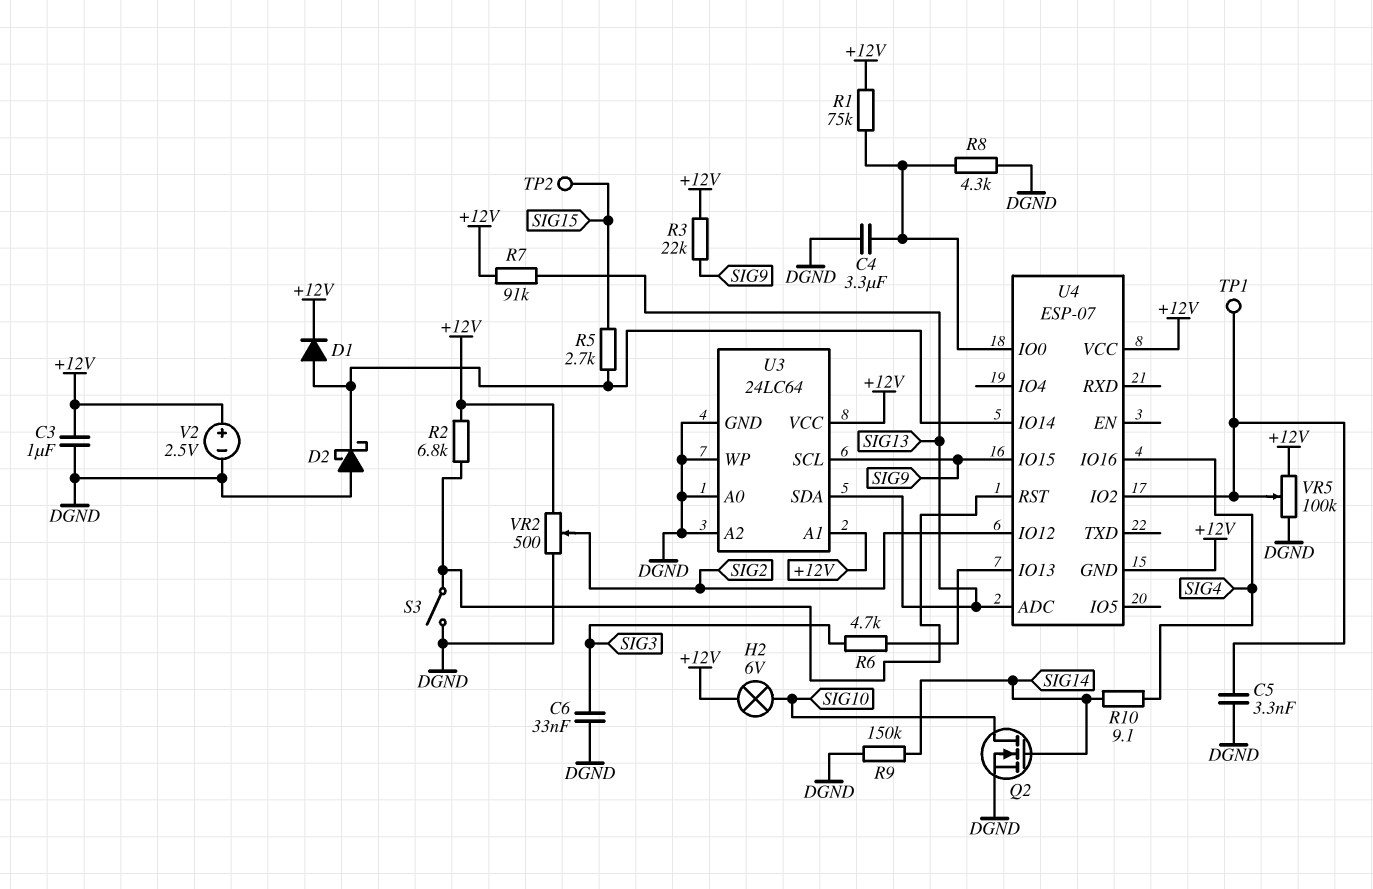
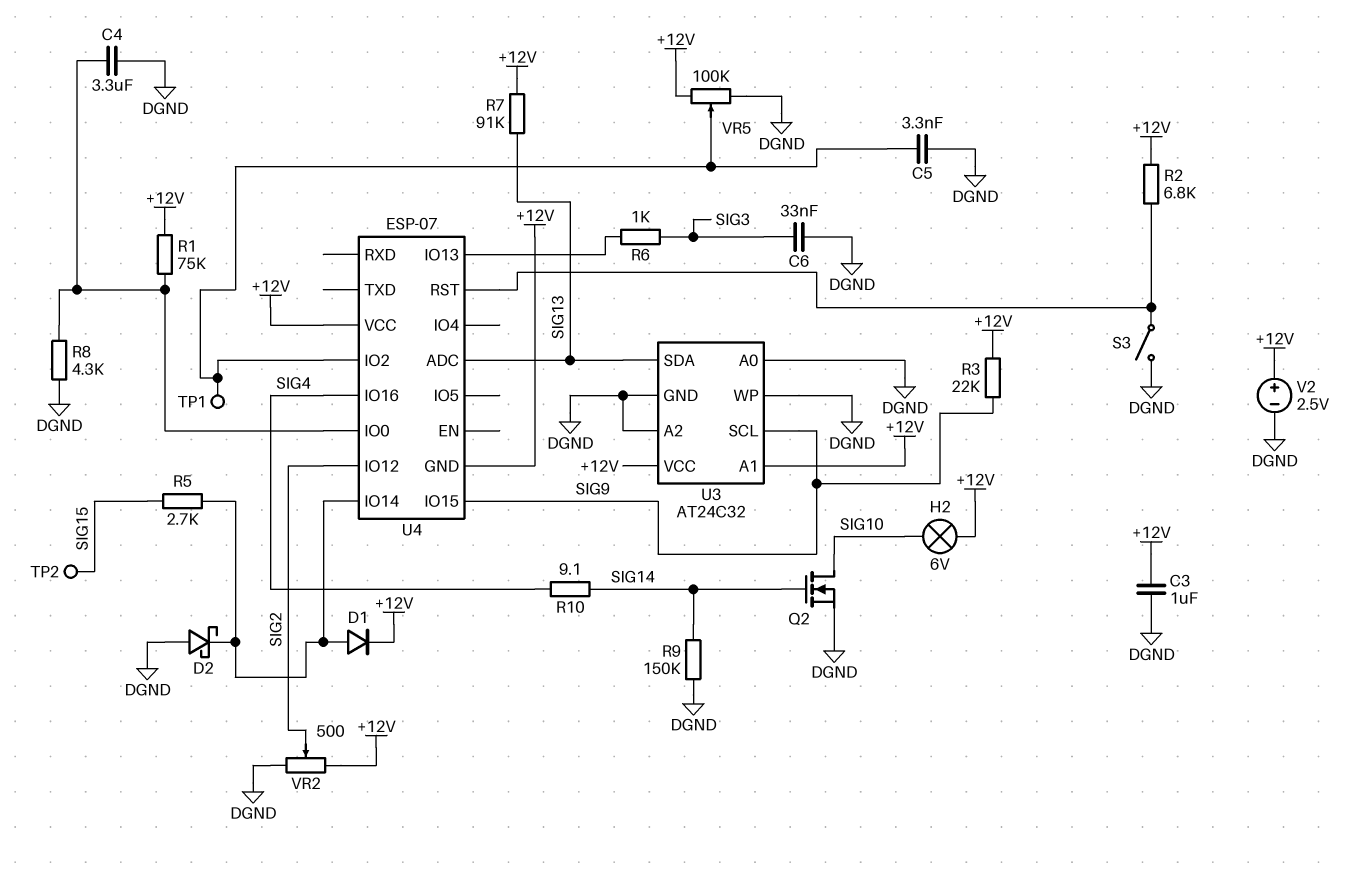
R6: 4.7k (SIG3, U4/IO13) -> 1k (SIG3, U4/IO13)
U3: 24LC64 -> AT24C32

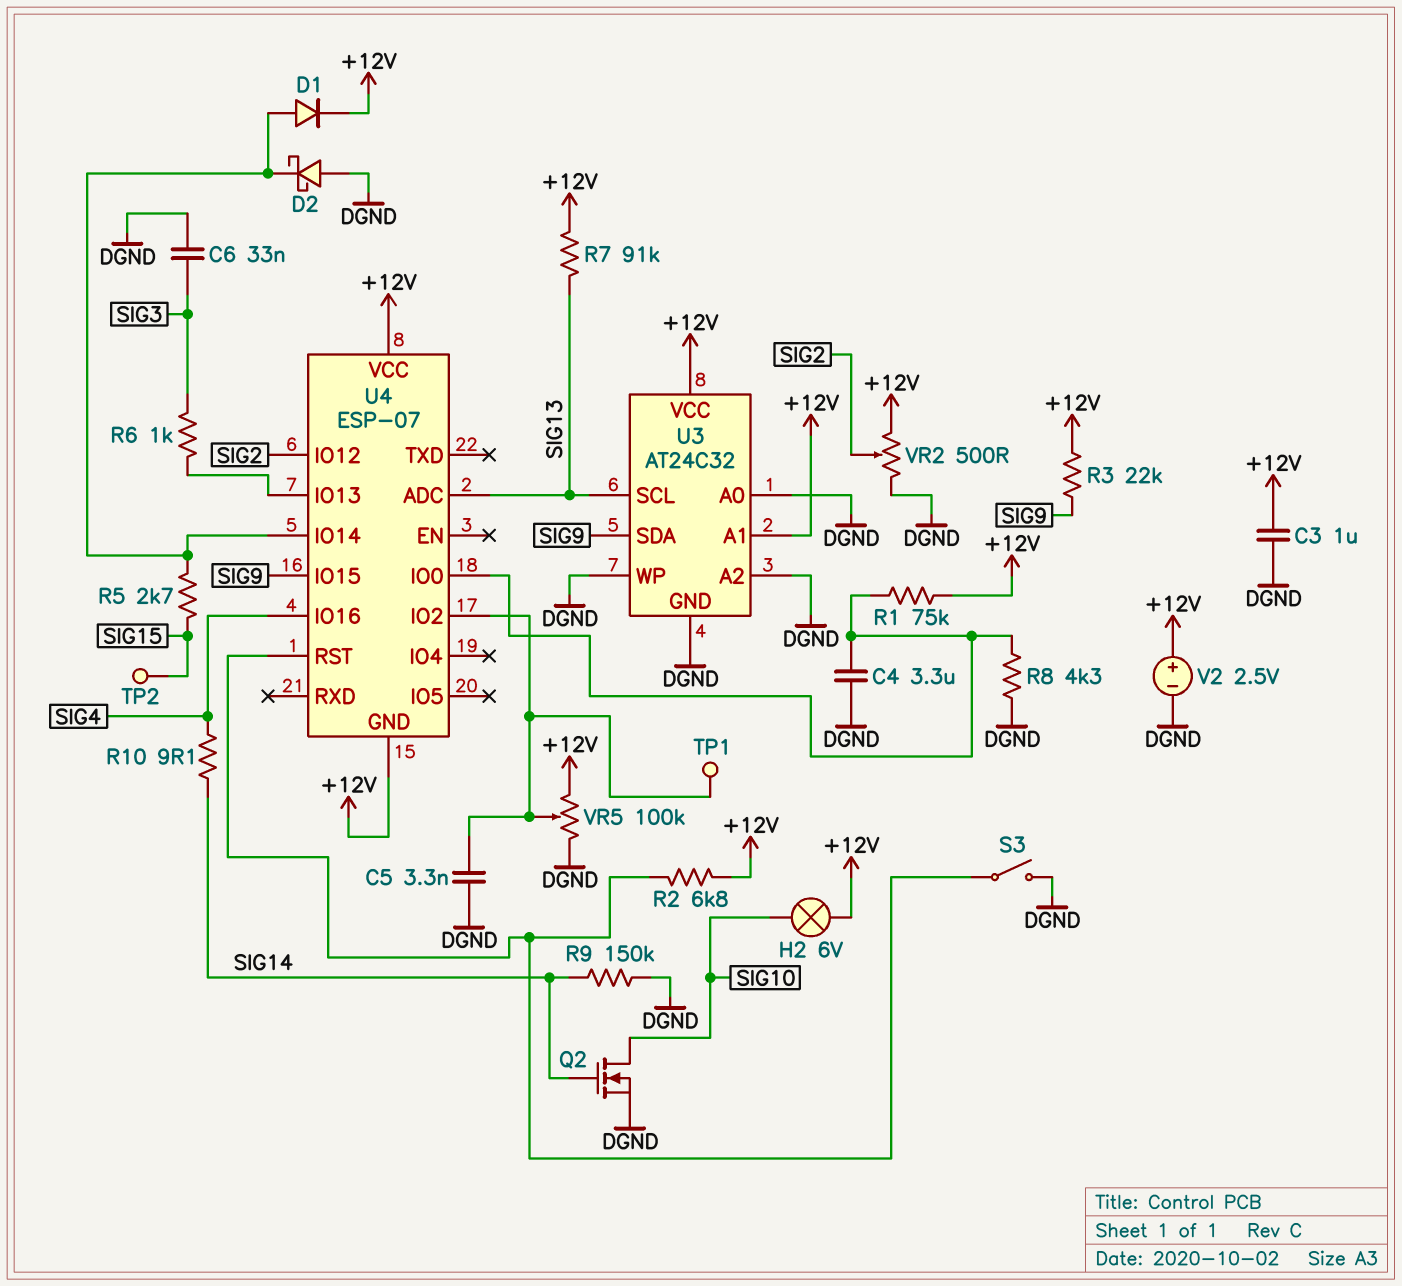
U3 pin SCL: SIG9 -> SIG13
U3 pin SDA: SIG13 -> SIG9

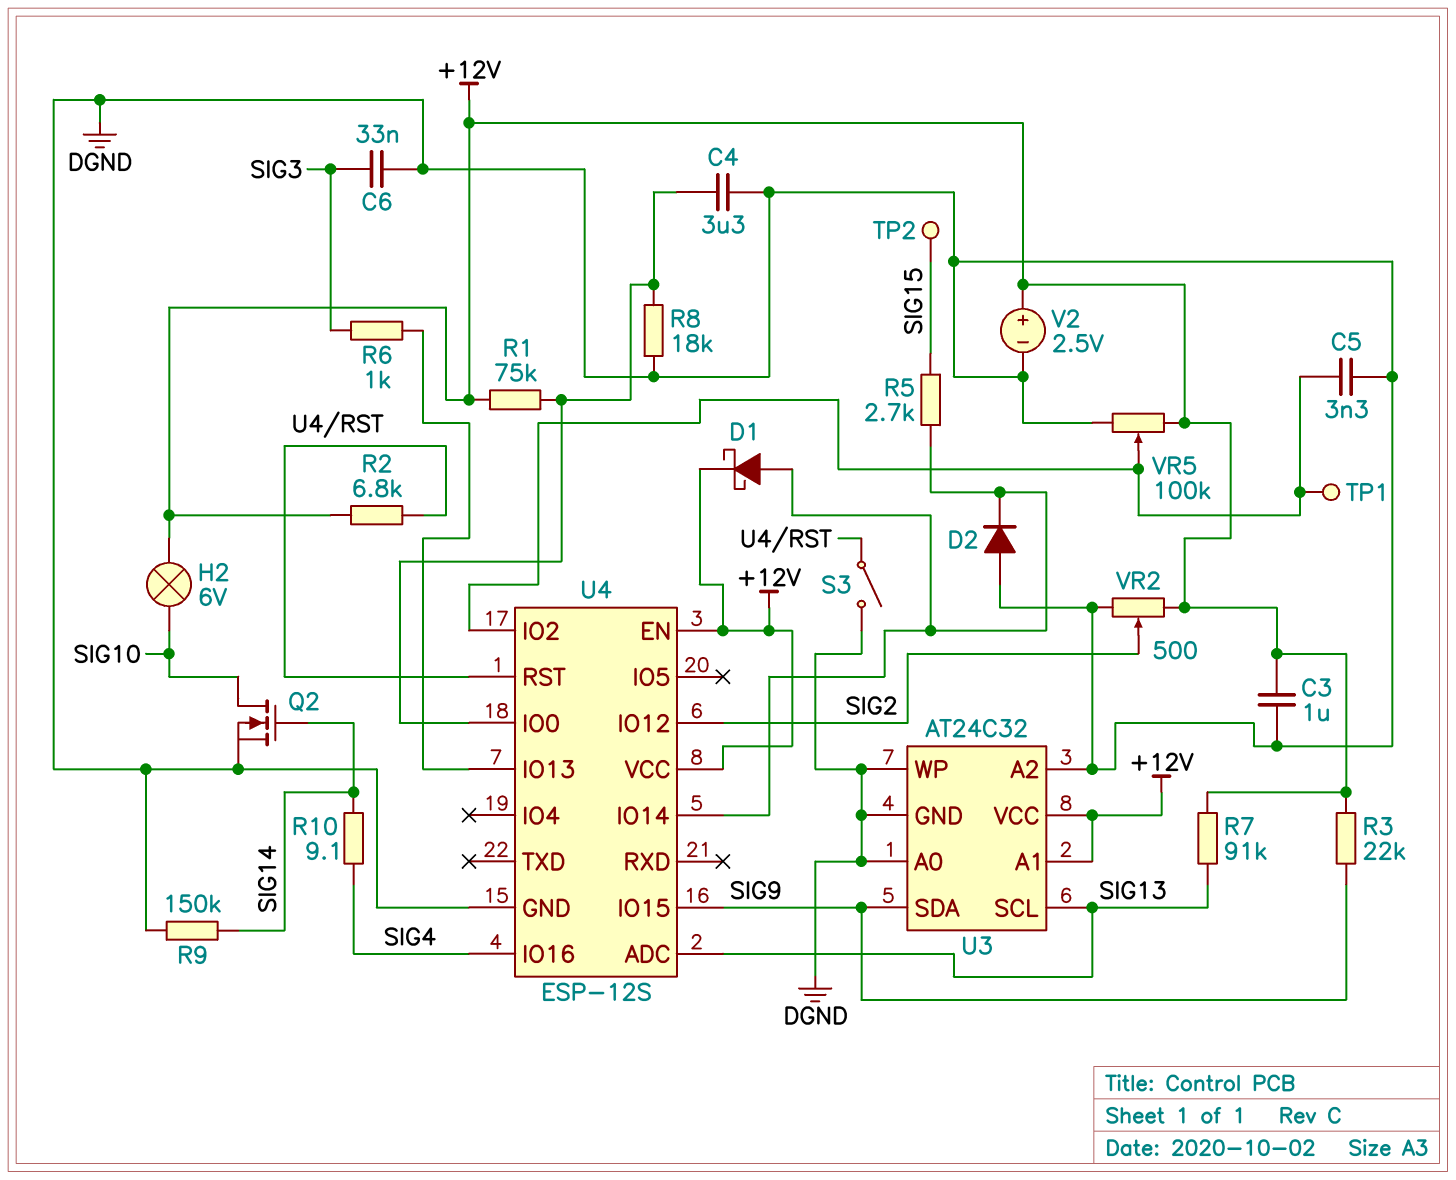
D1: diode (A U4/IO14, K +12V) -> schottky (A U4/IO14, K +12V)
D2: schottky (A DGND, K U4/IO14) -> diode (A DGND, K U4/IO14)
R8: 4.3k (DGND, U4/IO0) -> 18k (DGND, U4/IO0)
U4: ESP-07 -> ESP-12S
U4 pin EN: none -> +12V
U4 pin GND: +12V -> DGND

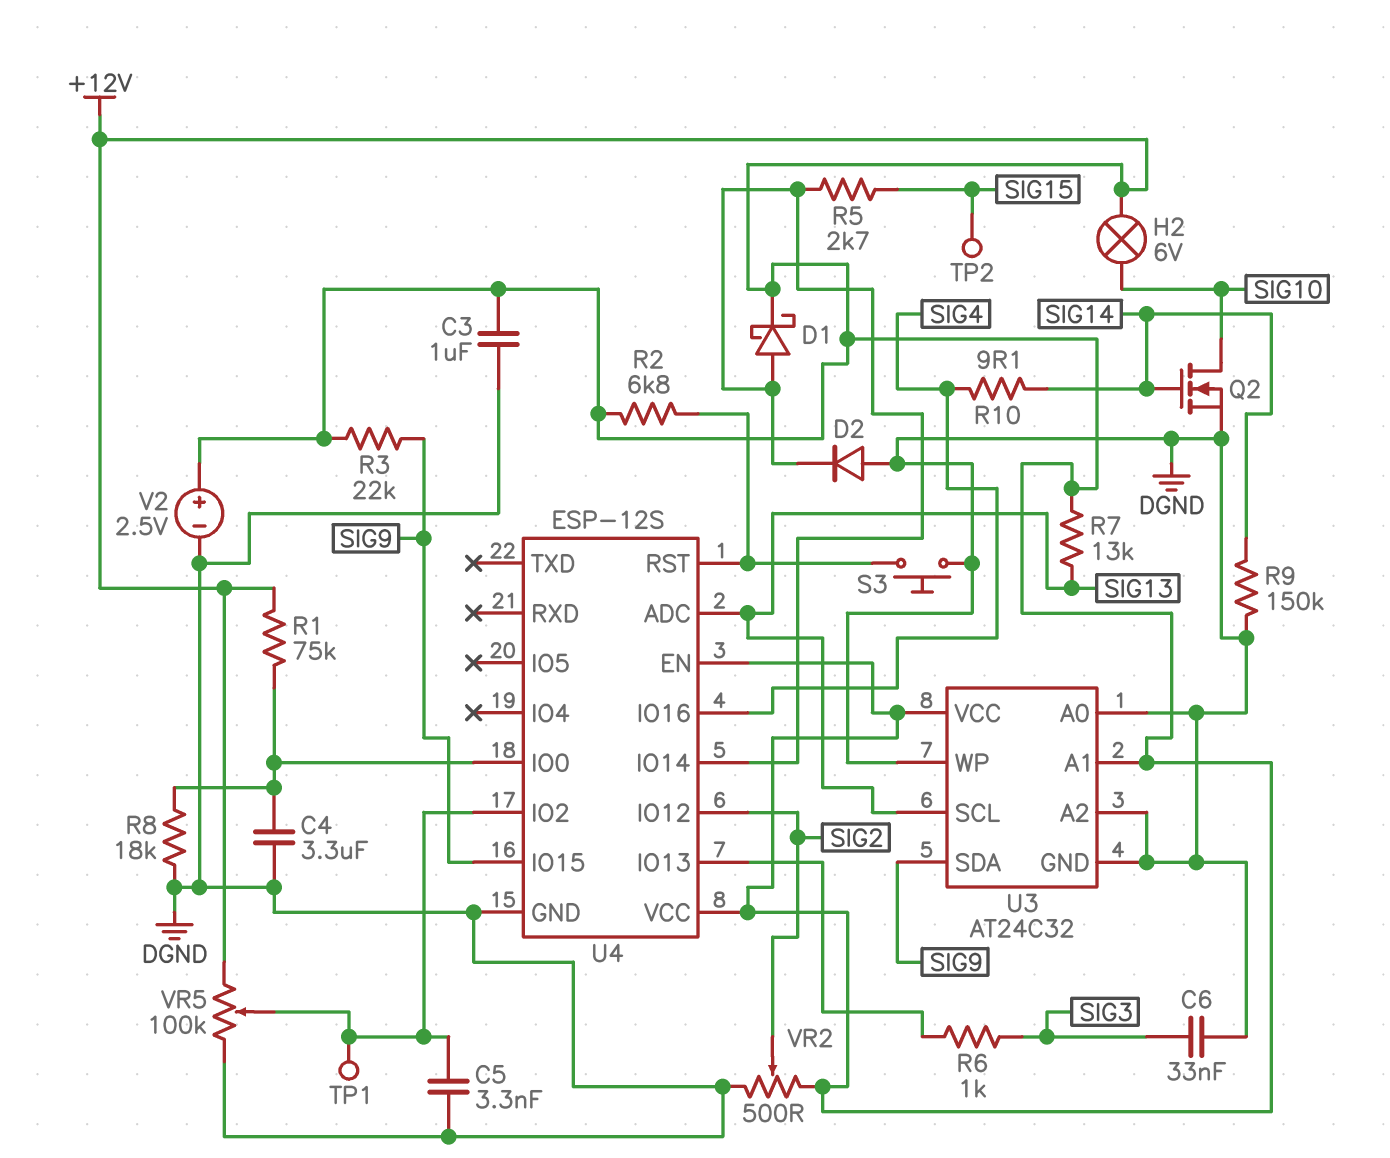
R7: 91k (+12V, SIG13) -> 13k (+12V, SIG13)
S3: switch (DGND, U4/RST) -> button (DGND, U4/RST)

